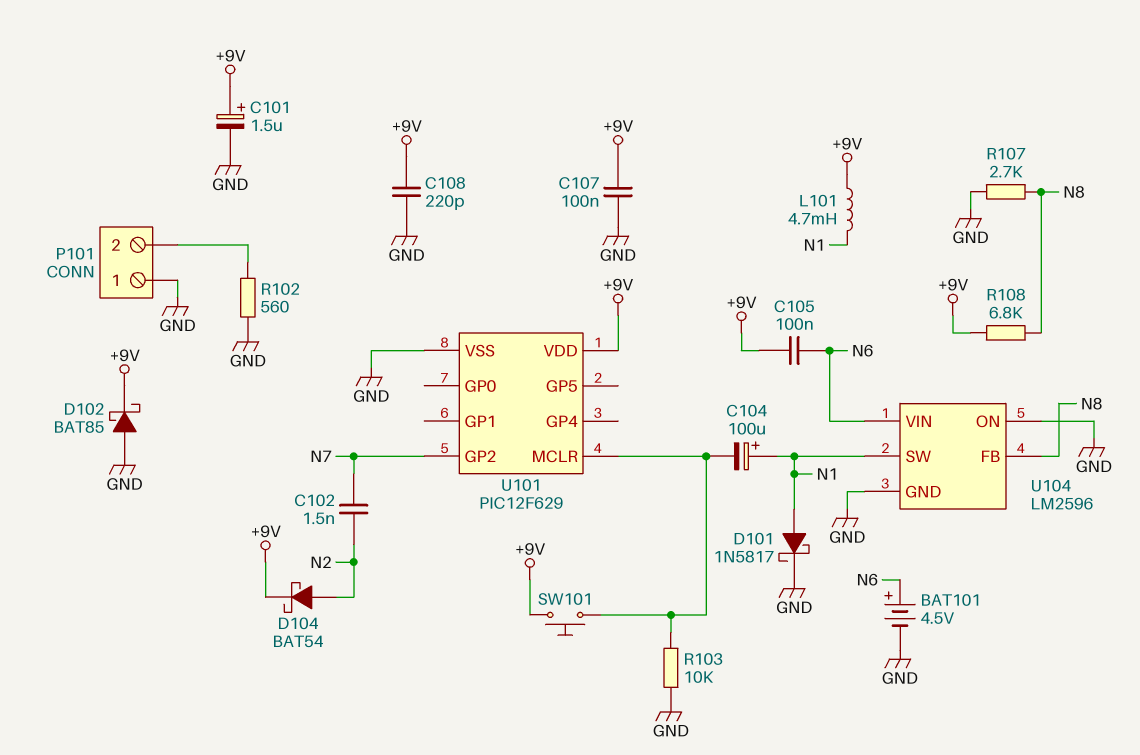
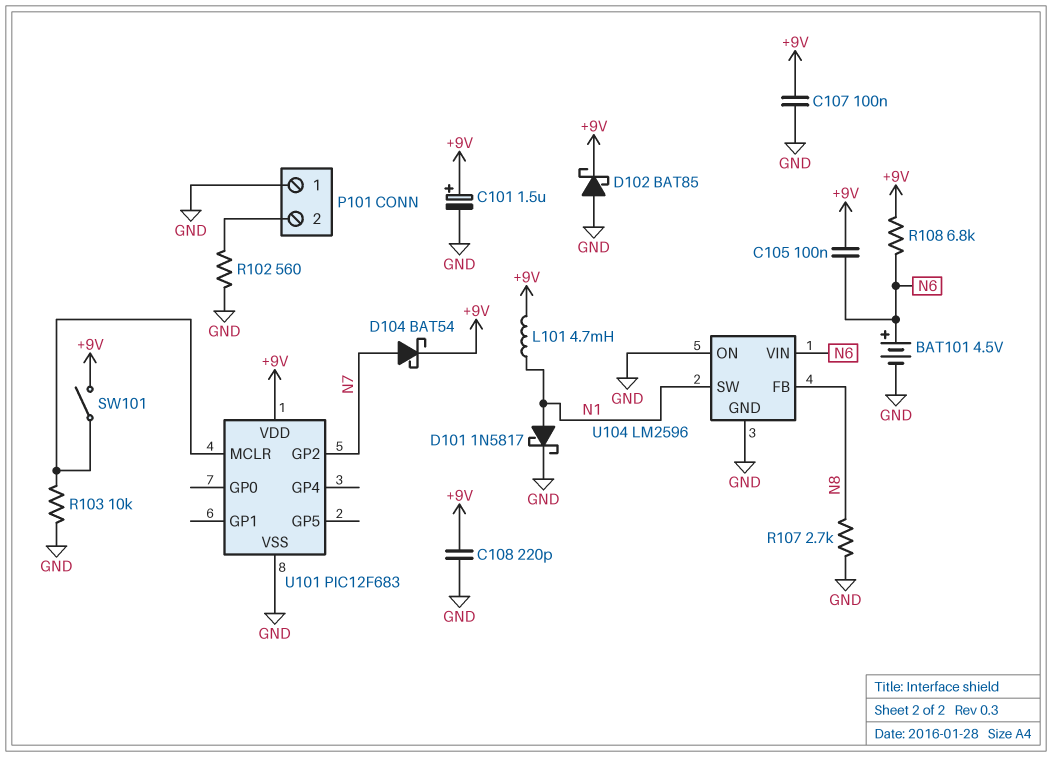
C102: 1.5nF (N2, N7) -> none
C104: 100uF (plus N1, minus U101/MCLR) -> none
D104: schottky BAT54 (A N2, K +9V) -> schottky BAT54 (A N7, K +9V)
R108: 6.8k (+9V, N8) -> 6.8k (+9V, N6)
SW101: button (+9V, U101/MCLR) -> switch (+9V, U101/MCLR)
U101: PIC12F629 -> PIC12F683

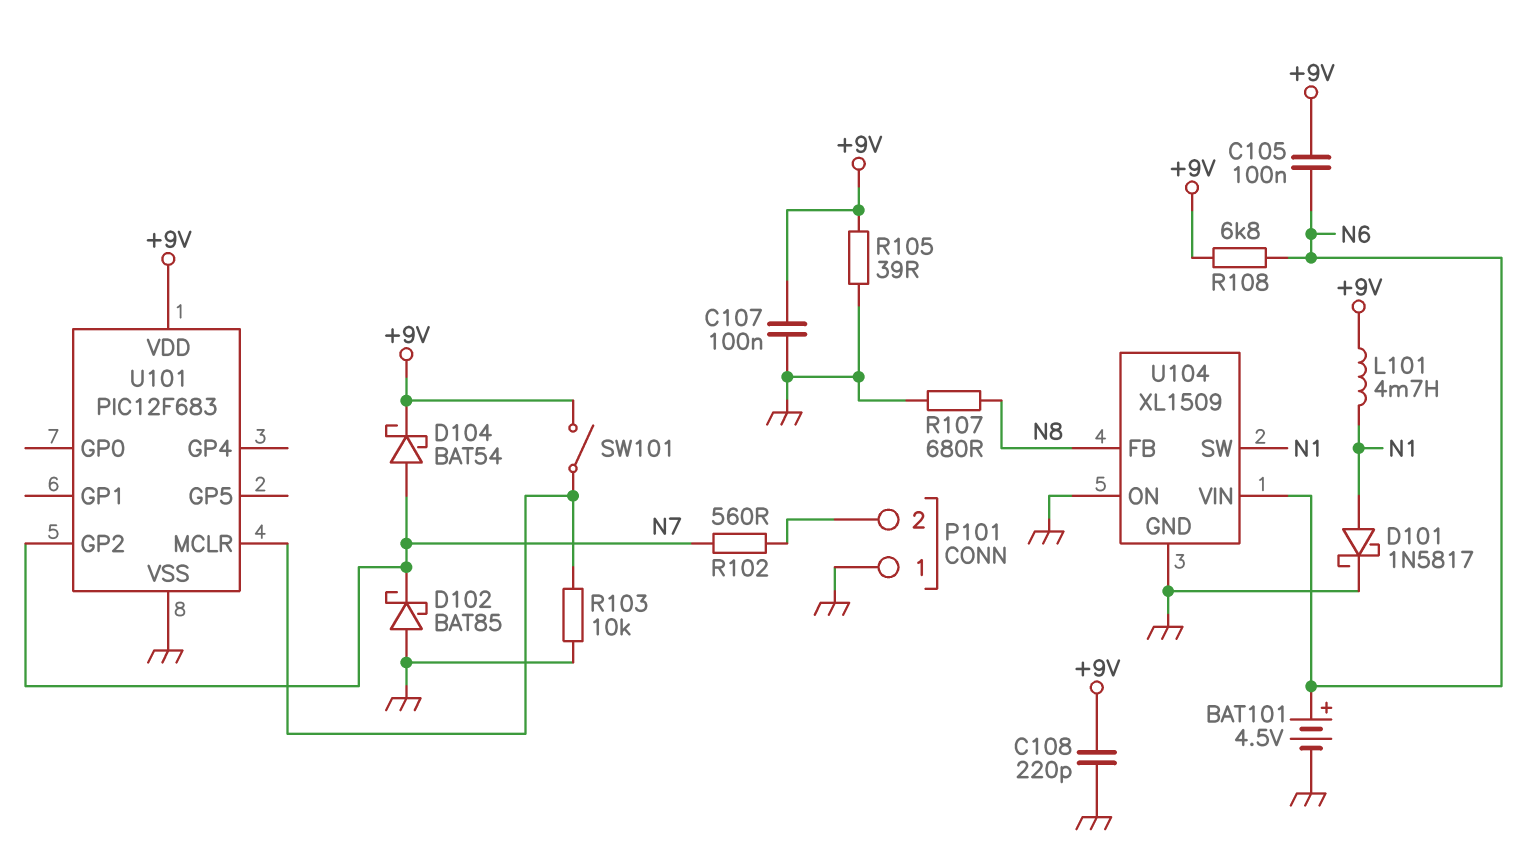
C101: 1.5uF (plus +9V, minus GND) -> none
D102: schottky BAT85 (A GND, K +9V) -> schottky BAT85 (A GND, K N7)
R102: 560 (GND, P101/2) -> 560 (N7, P101/2)
R105: none -> 39 (+9V, GND)
R107: 2.7k (GND, N8) -> 680 (GND, N8)
U104: LM2596 -> XL1509

